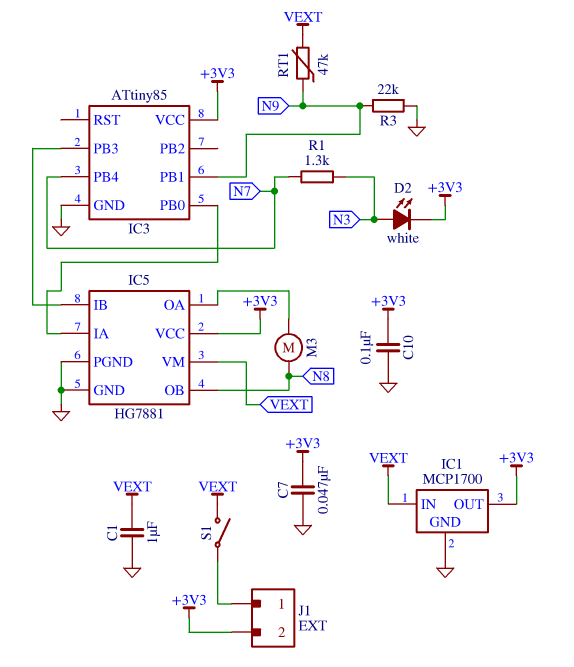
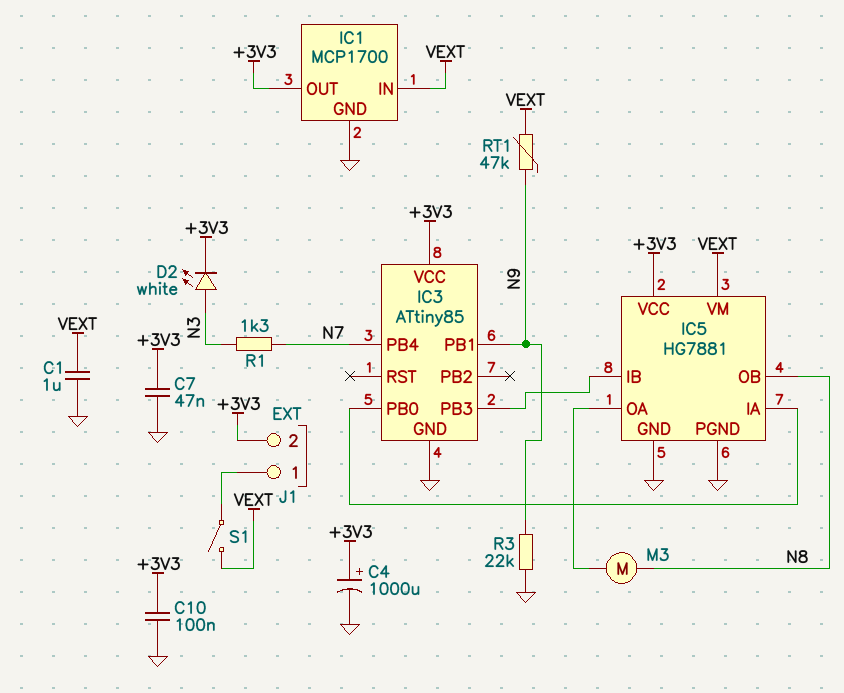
C4: none -> 1000uF (plus +3V3, minus GND)

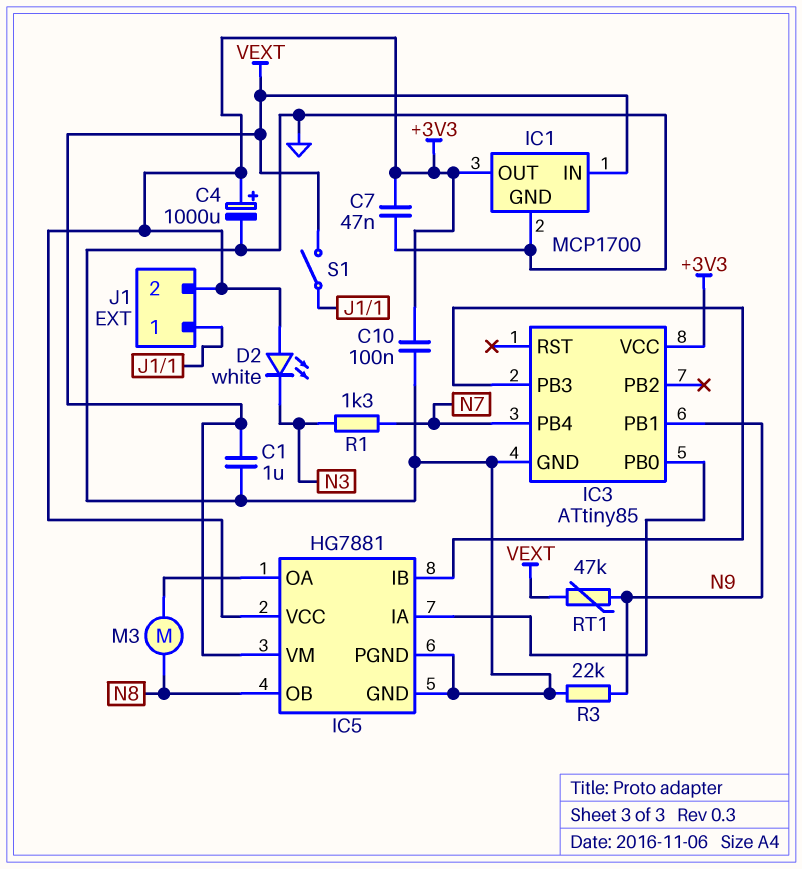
D2: LED white (A N3, K +3V3) -> LED white (A +3V3, K N3)

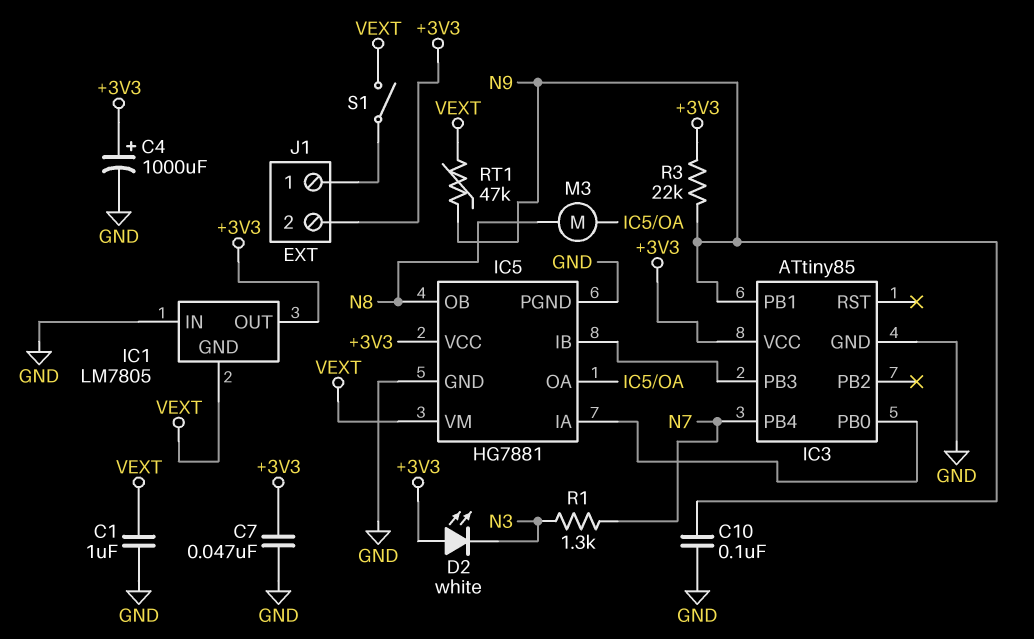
C10: 100nF (+3V3, GND) -> 100nF (GND, N9)
IC1: MCP1700 -> LM7805
IC1 pin GND: GND -> VEXT
IC1 pin IN: VEXT -> GND
R3: 22k (GND, N9) -> 22k (+3V3, N9)

